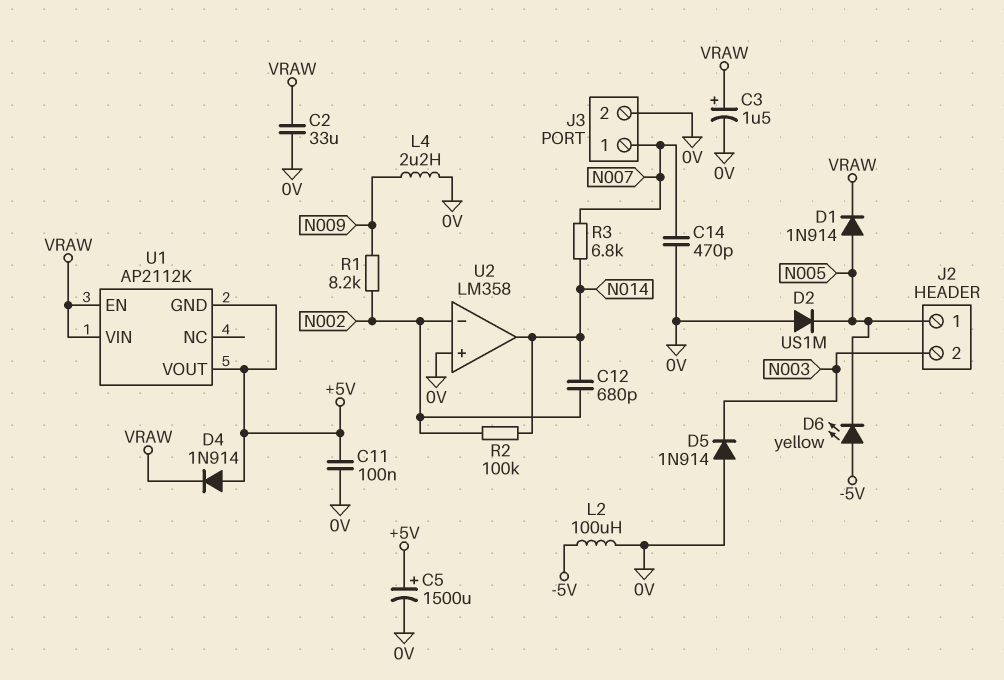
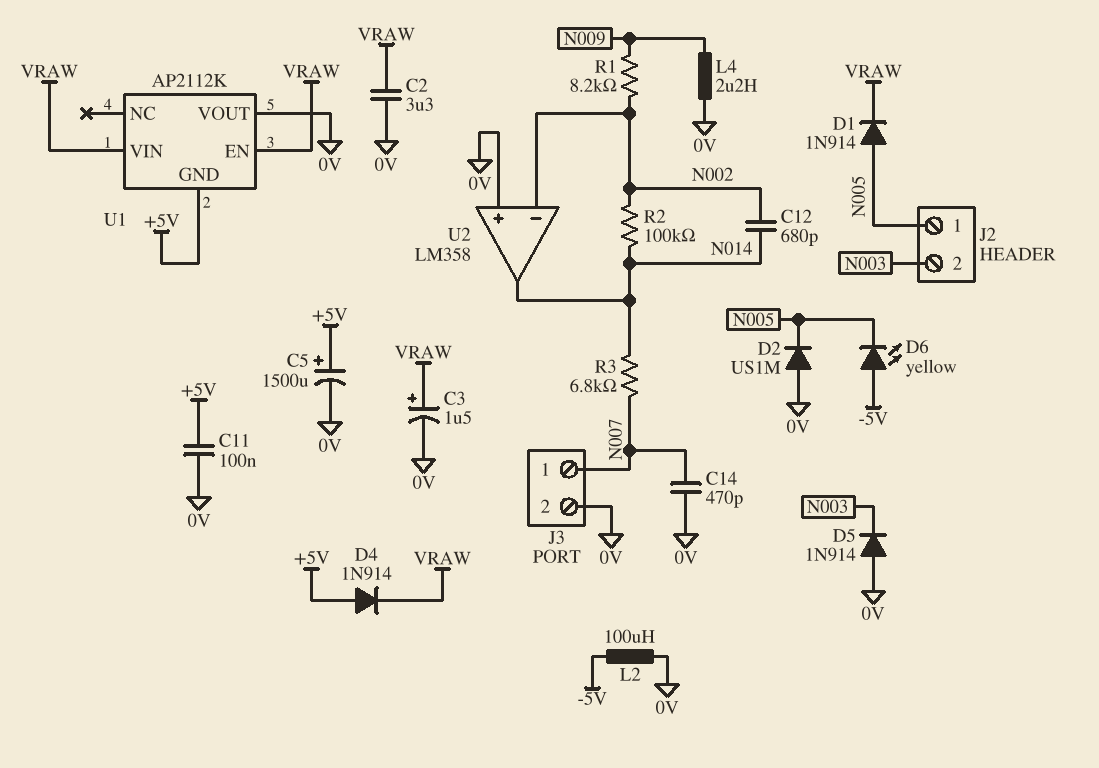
C2: 33uF (0V, VRAW) -> 3.3uF (0V, VRAW)
U1 pin VOUT: +5V -> 0V

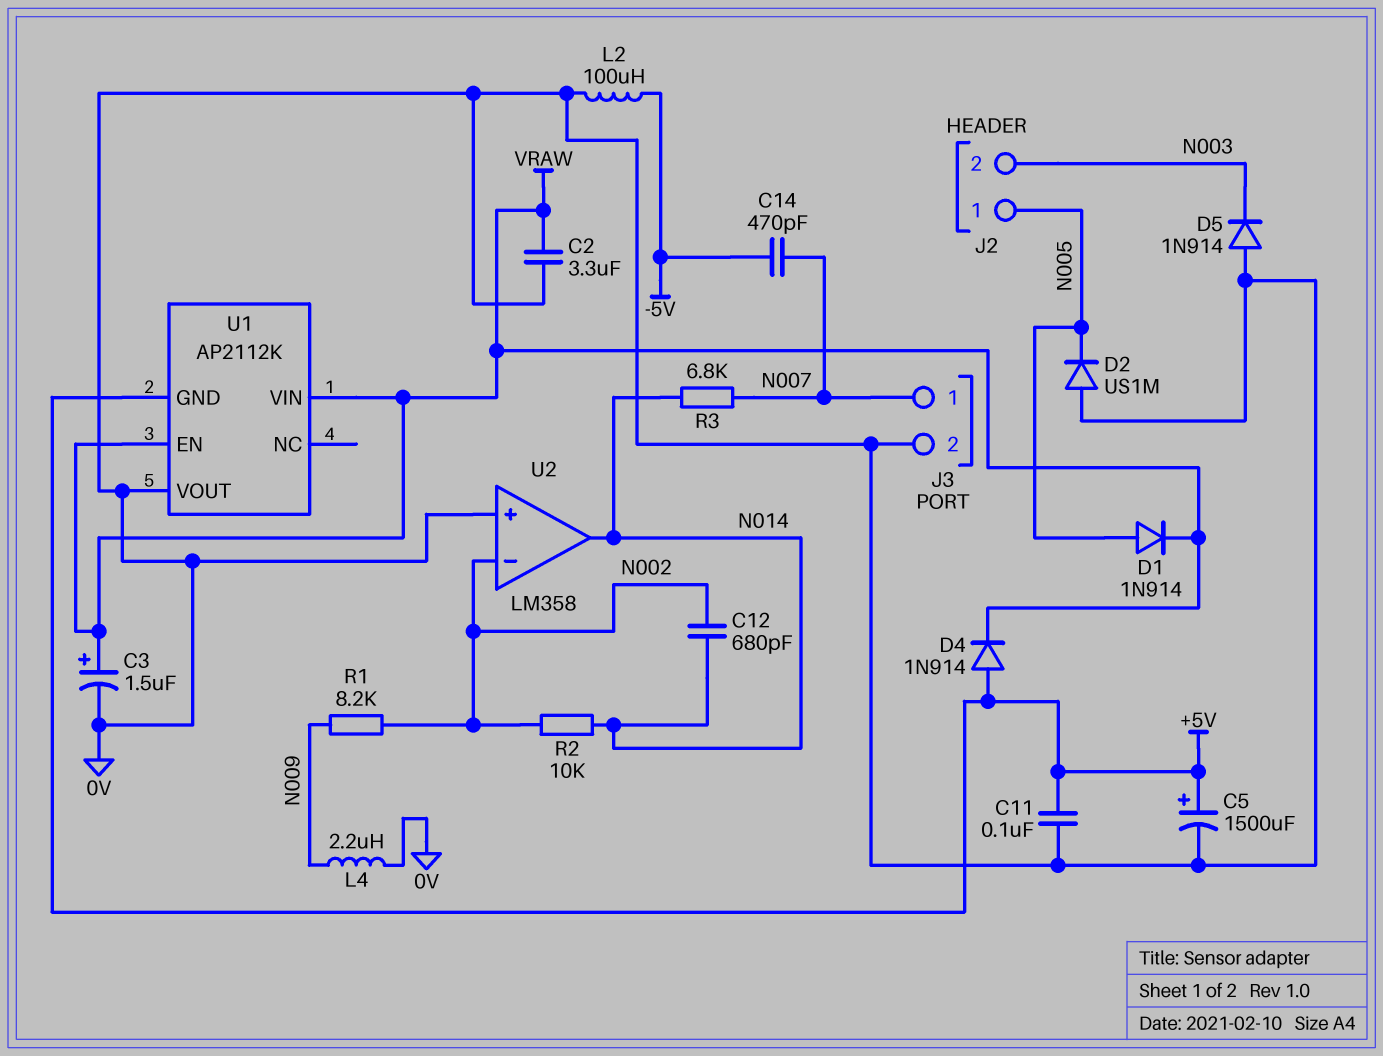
C14: 470pF (0V, N007) -> 470pF (-5V, N007)
D6: LED yellow (A -5V, K N005) -> none
R2: 100k (N002, N014) -> 10k (N002, N014)

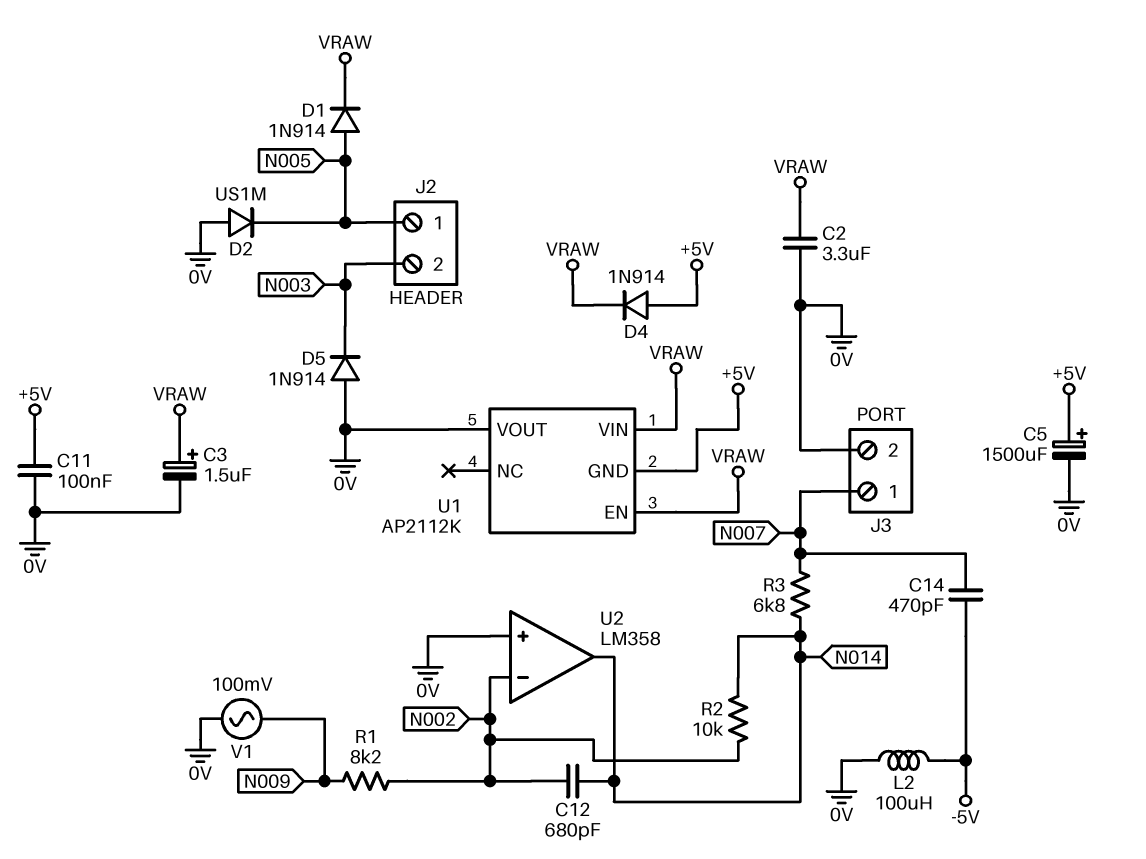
L4: 2.2uH (0V, N009) -> none
V1: none -> AC 100mV (0V, N009)

